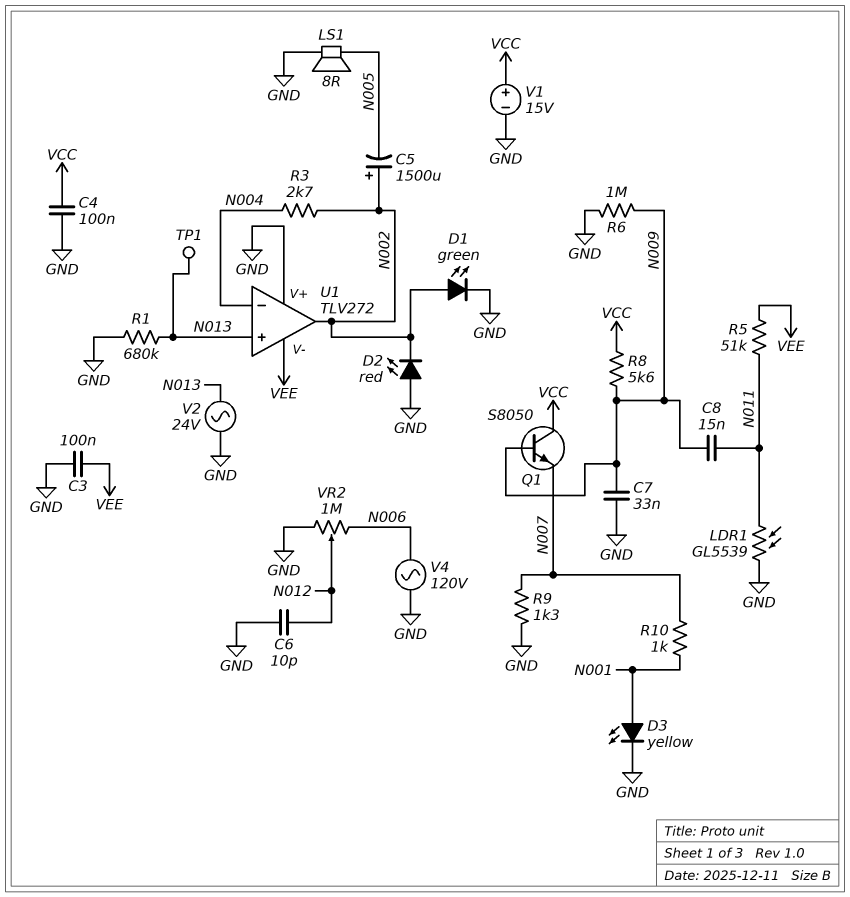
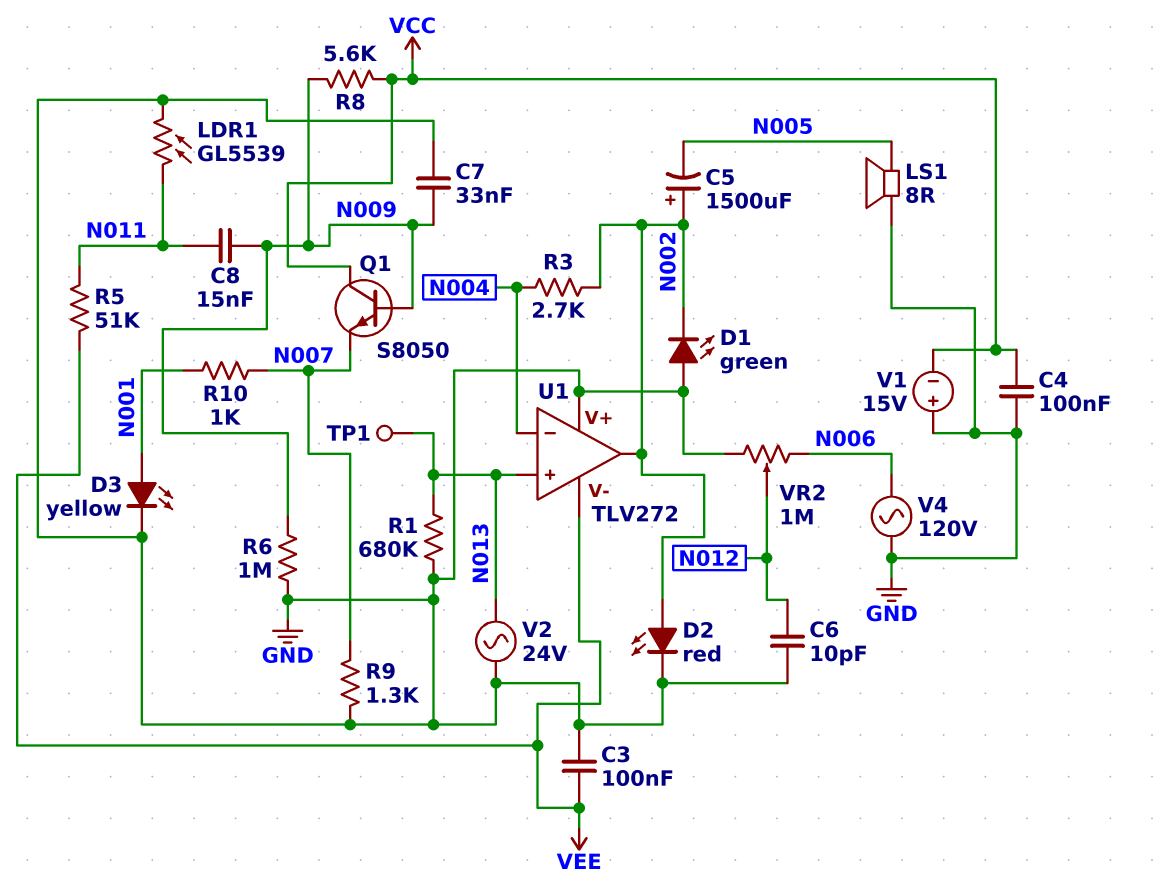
D1: LED green (A N002, K GND) -> LED green (A GND, K N002)
D2: LED red (A GND, K N002) -> LED red (A N002, K GND)
V1: 15V (plus VCC, minus GND) -> 15V (plus GND, minus VCC)

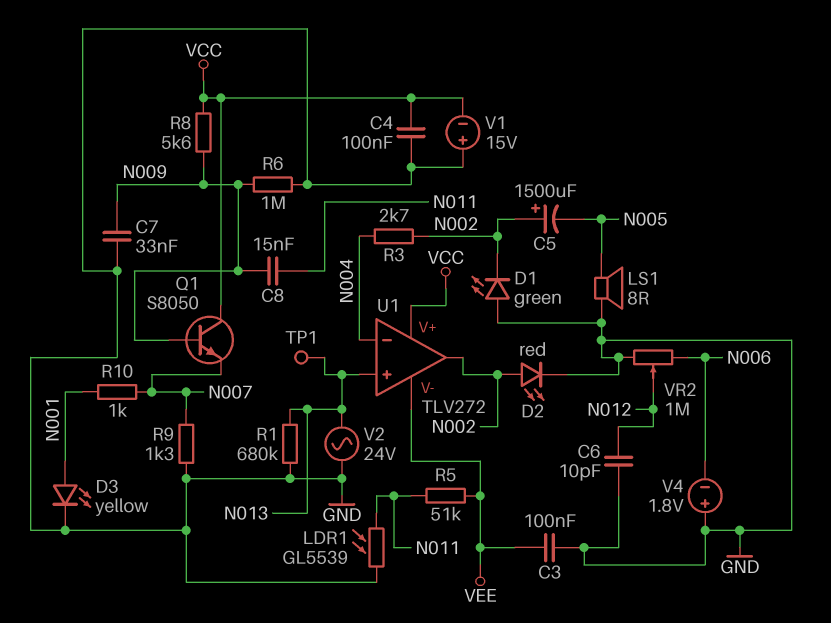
U1 pin V+: GND -> VCC
V4: AC 120V (GND, N006) -> 1.8V (plus GND, minus N006)

